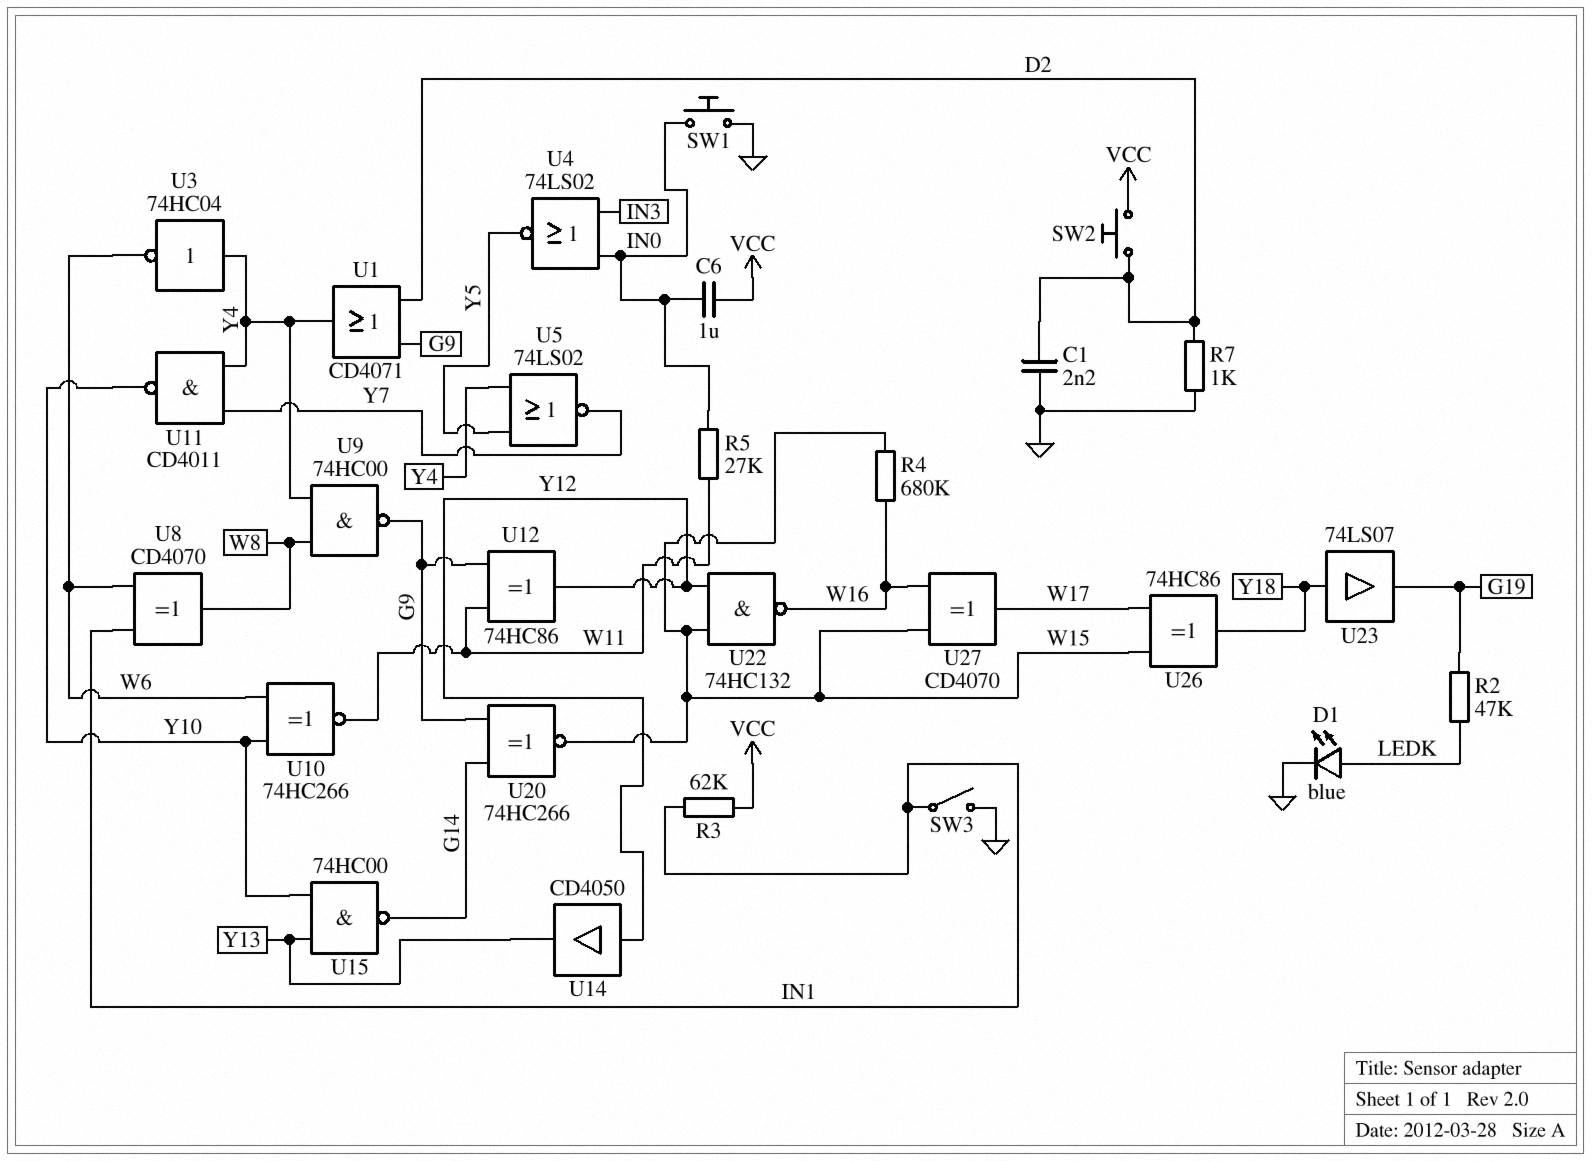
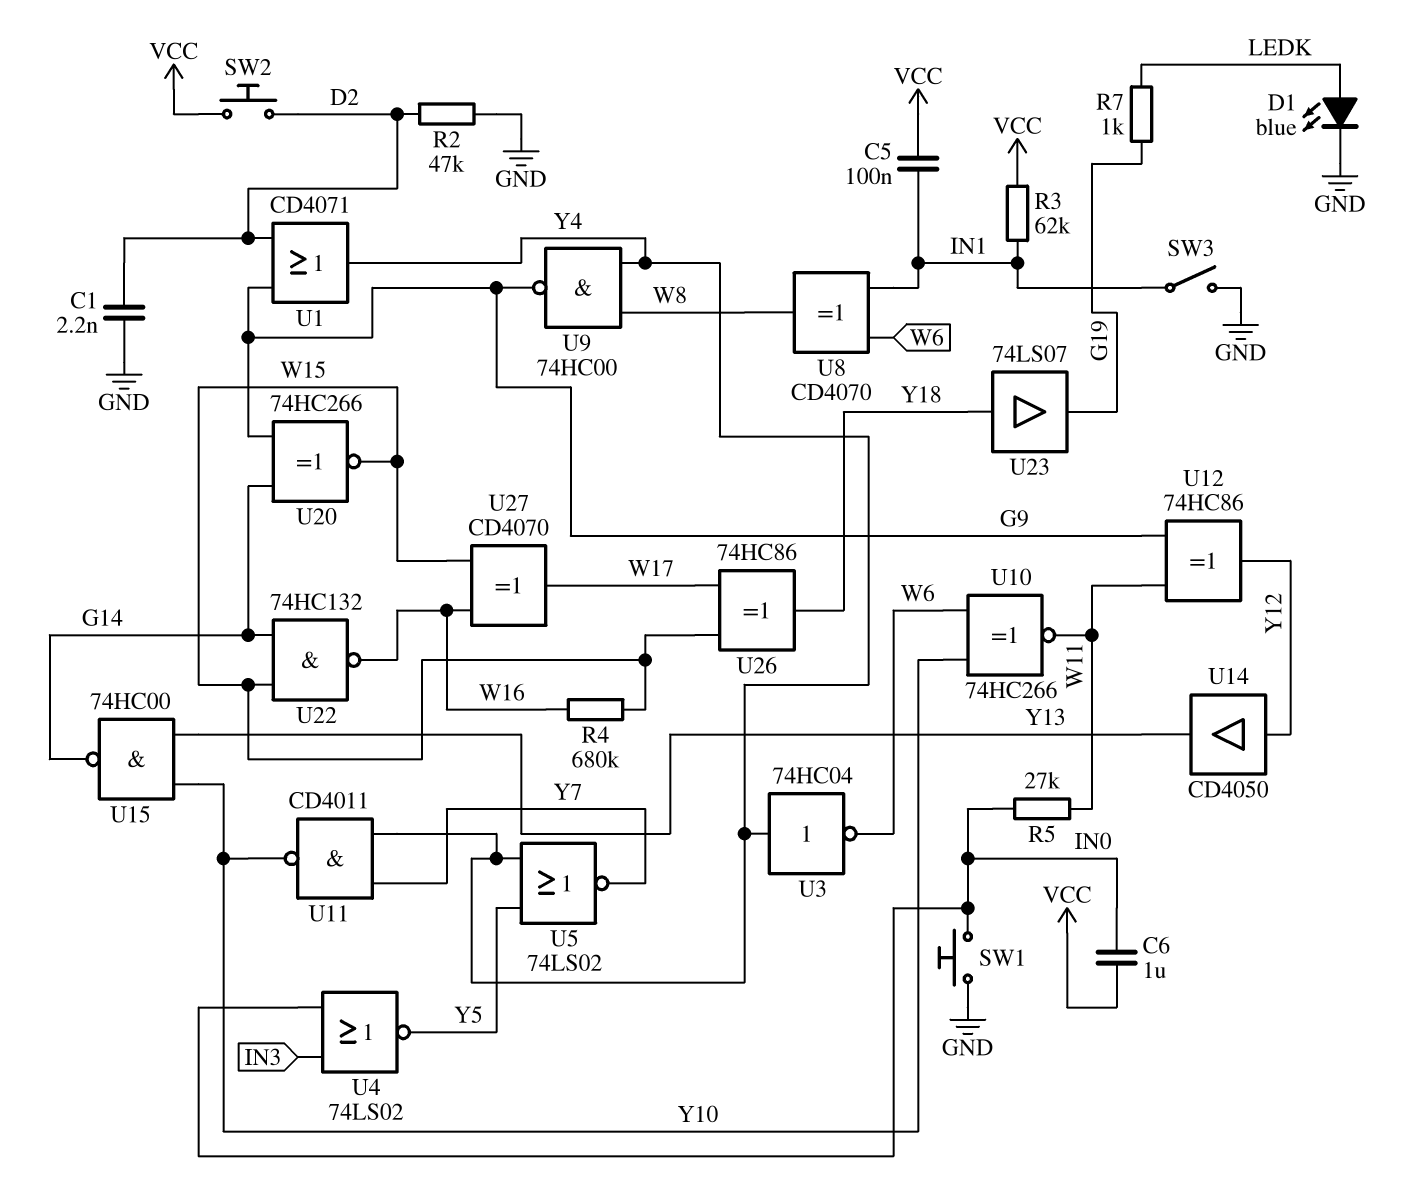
C5: none -> 100nF (IN1, VCC)
R2: 47k (G19, LEDK) -> 47k (D2, GND)
R7: 1k (D2, GND) -> 1k (G19, LEDK)
U22: NAND 74HC132 (in W15, in Y12, out W16) -> NAND 74HC132 (in G14, in W15, out W16)

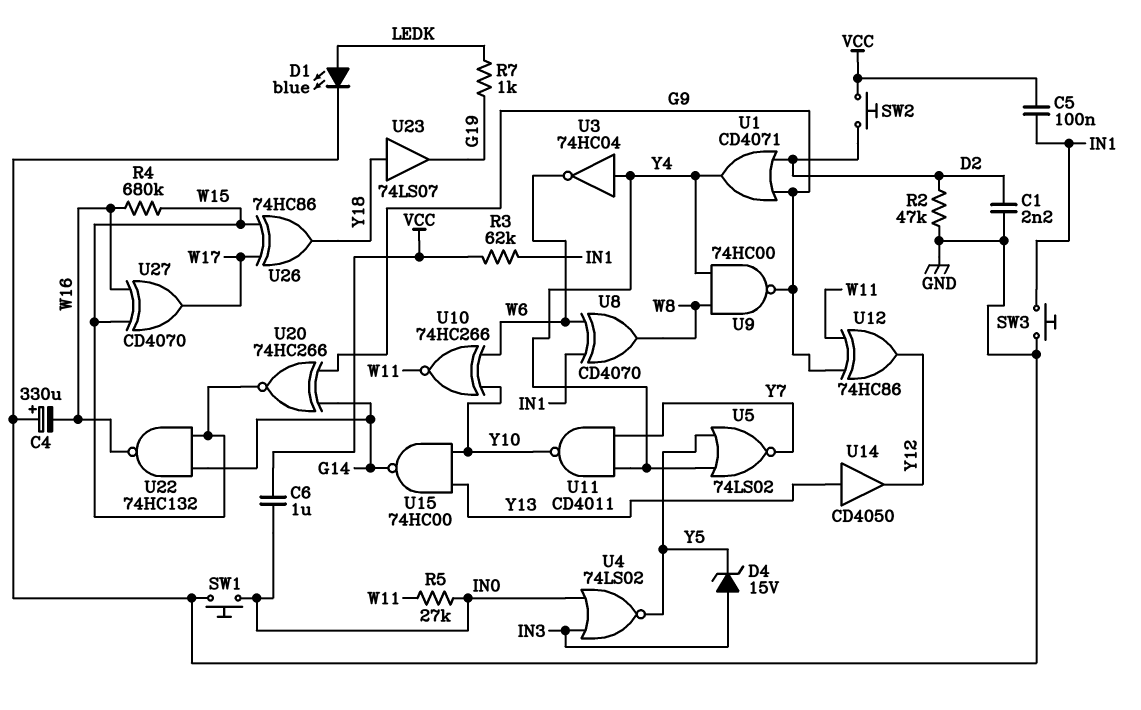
C4: none -> 330uF (plus GND, minus W16)
D4: none -> zener 15V (A IN3, K Y5)
SW3: switch (GND, IN1) -> button (GND, IN1)
U14: buffer CD4050 (in Y12, out Y13) -> buffer CD4050 (in Y13, out Y12)

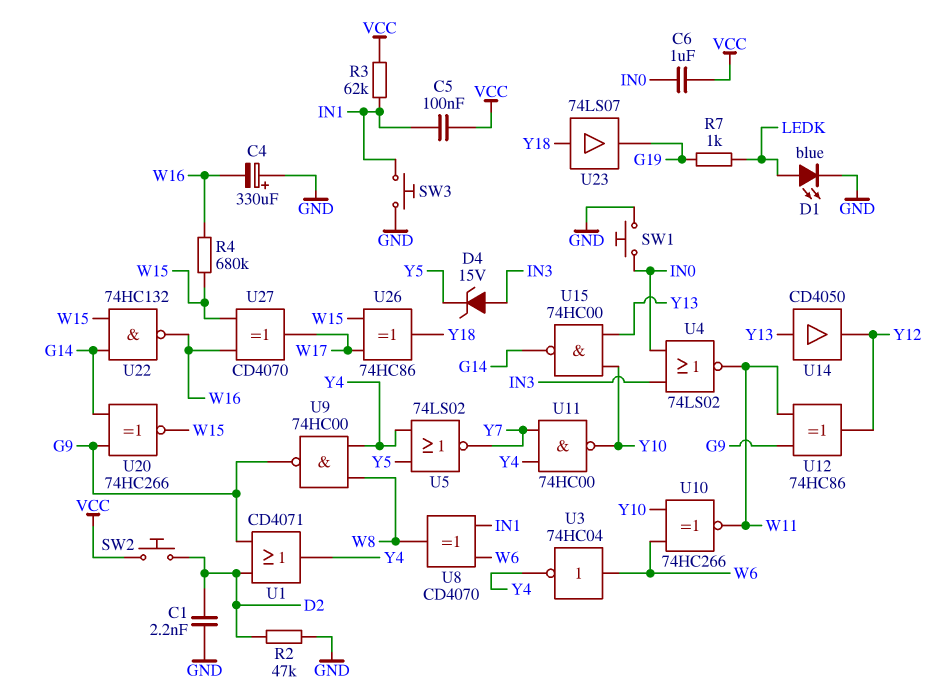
R5: 27k (IN0, W11) -> none
U3: NOT 74HC04 (in Y4, out W6) -> NOT 74HC04 (in W6, out Y4)
U4: NOR 74LS02 (in IN0, in IN3, out Y5) -> NOR 74LS02 (in IN0, in IN3, out W11)
U11: NAND CD4011 (in Y4, in Y7, out Y10) -> NAND 74HC00 (in Y4, in Y7, out Y10)

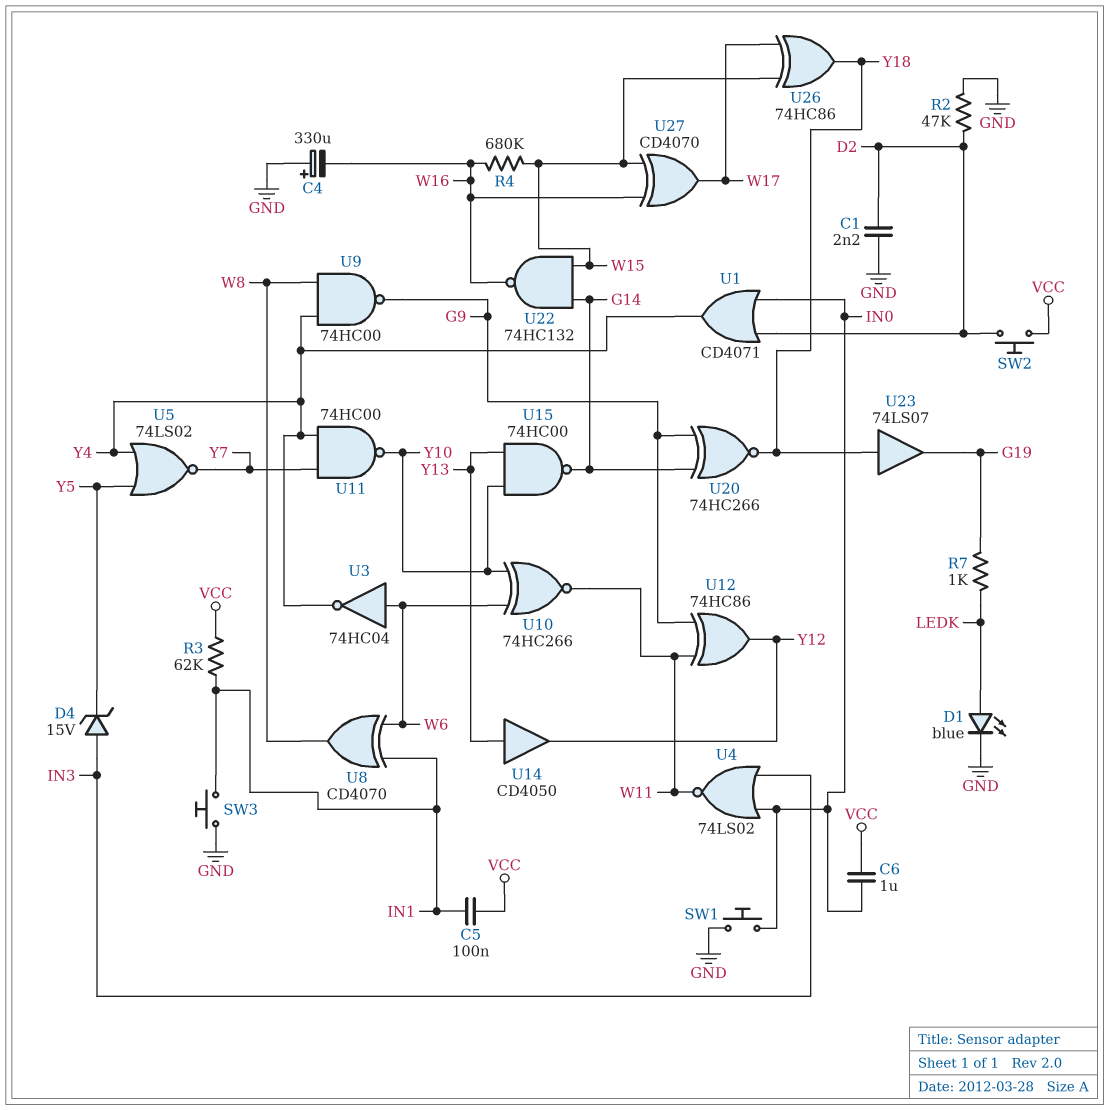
U1: OR CD4071 (in D2, in G9, out Y4) -> OR CD4071 (in D2, in IN0, out Y4)
U20: XNOR 74HC266 (in G9, in G14, out W15) -> XNOR 74HC266 (in G9, in G14, out Y18)

